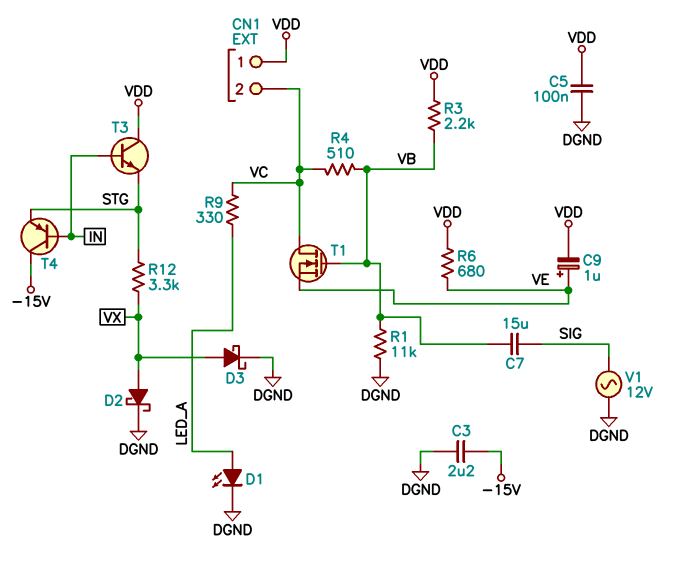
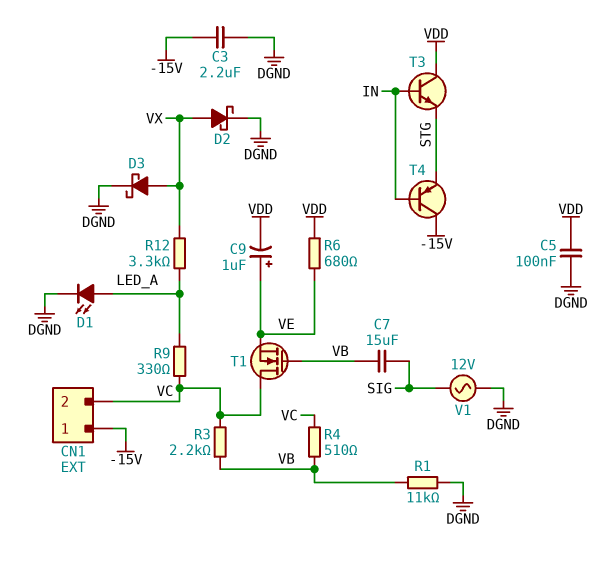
CN1 pin 1: VDD -> -15V
R3: 2.2k (VB, VDD) -> 2.2k (VB, VC)
R12: 3.3k (STG, VX) -> 3.3k (LED_A, VX)

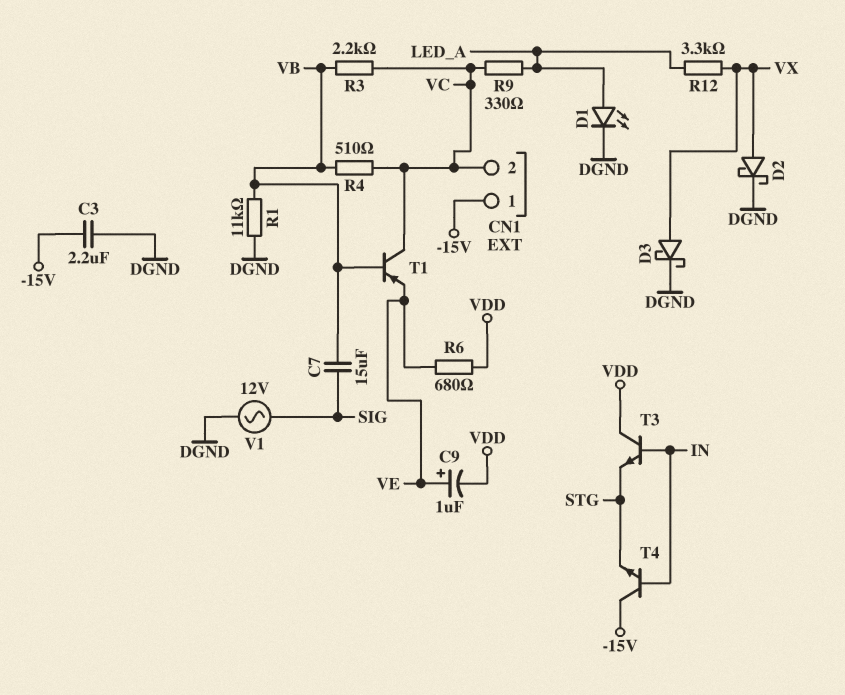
C5: 100nF (DGND, VDD) -> none
T1: NMOS (G VB, D VC, S VE) -> PNP (B VB, C VC, E VE)
T4: PNP (B IN, C -15V, E STG) -> NPN (B IN, C -15V, E STG)

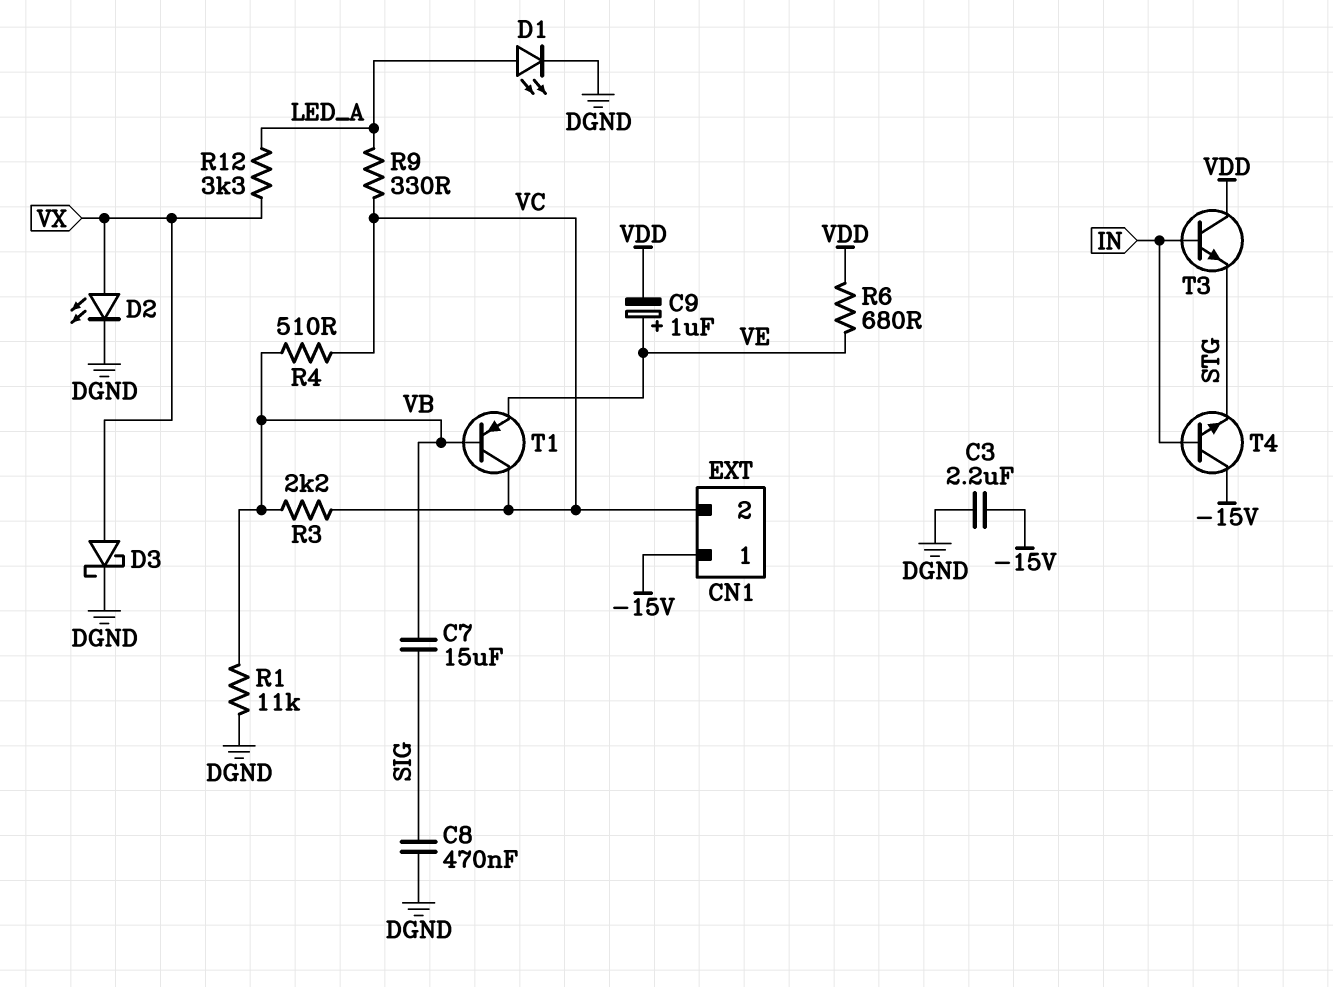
C8: none -> 470nF (DGND, SIG)
D2: schottky (A VX, K DGND) -> LED (A VX, K DGND)
V1: AC 12V (DGND, SIG) -> none

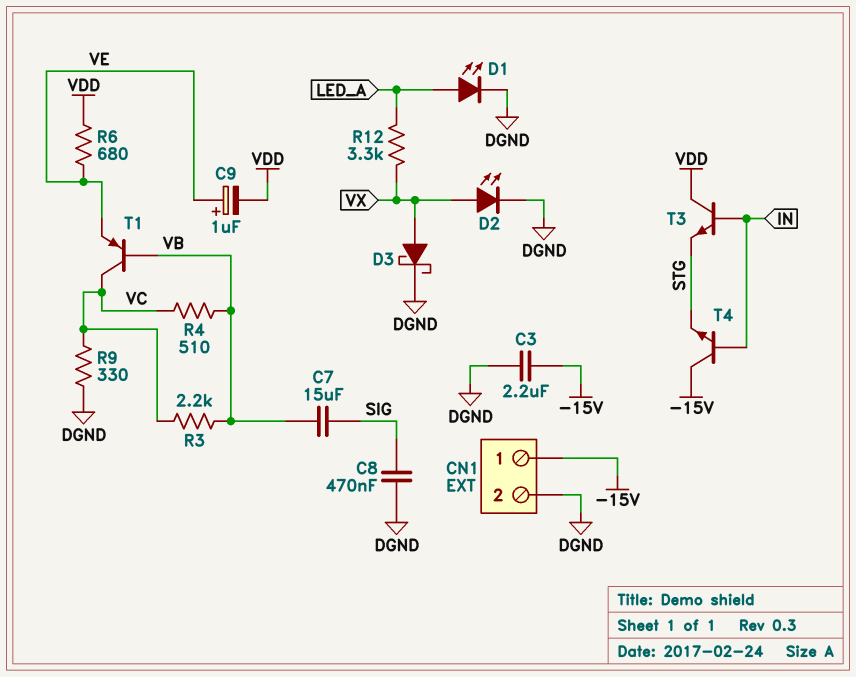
CN1 pin 2: VC -> DGND
R1: 11k (DGND, VB) -> none
R9: 330 (LED_A, VC) -> 330 (DGND, VC)

